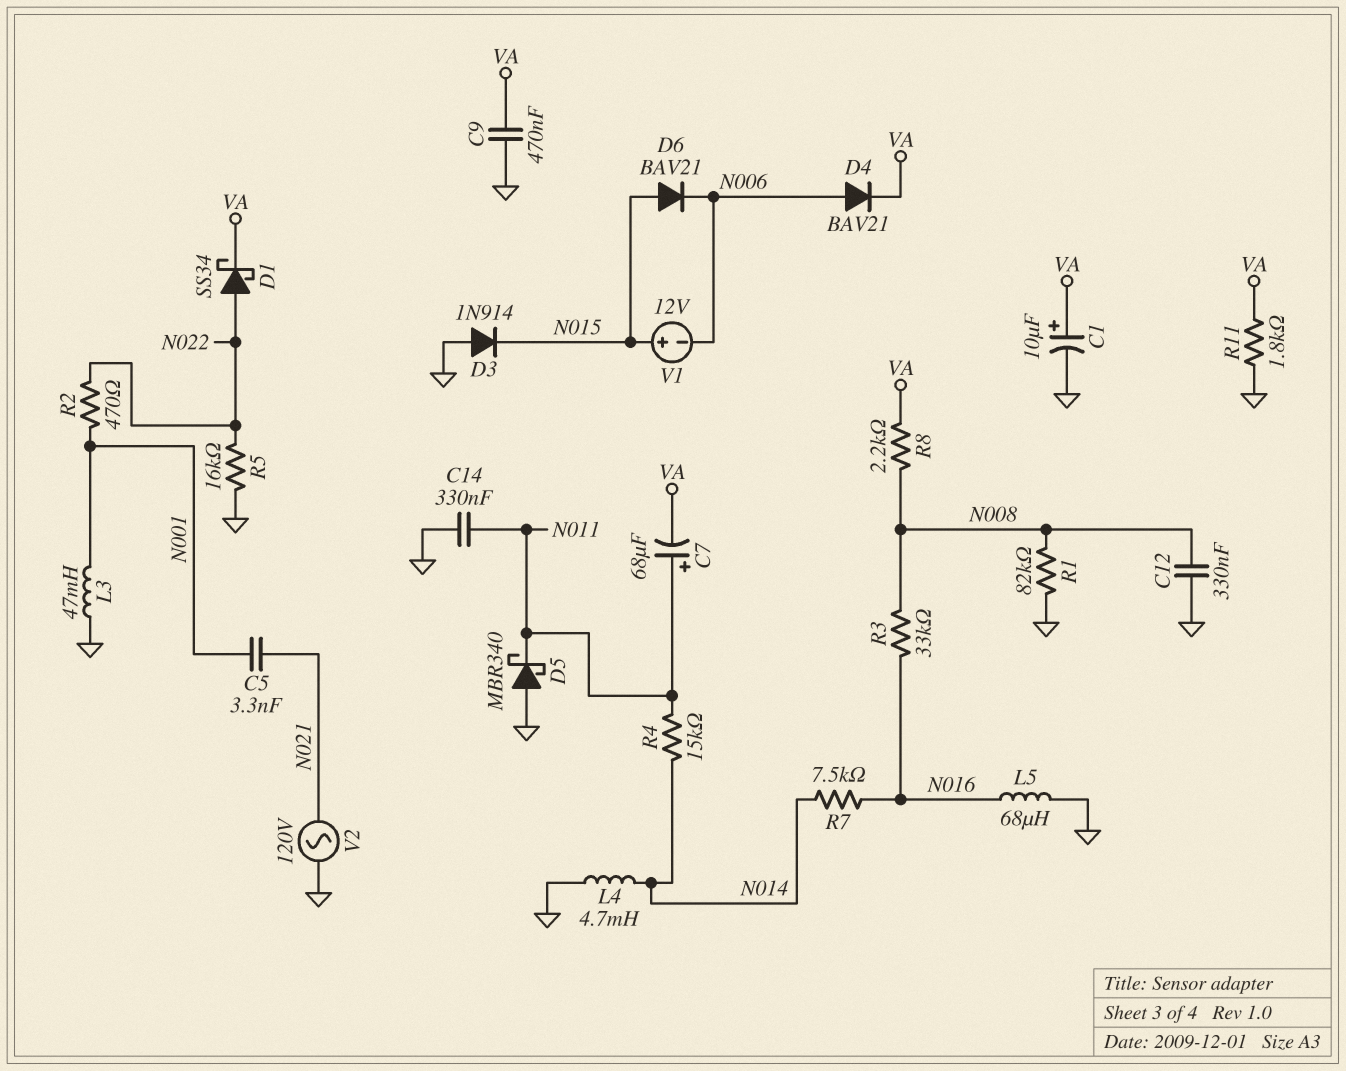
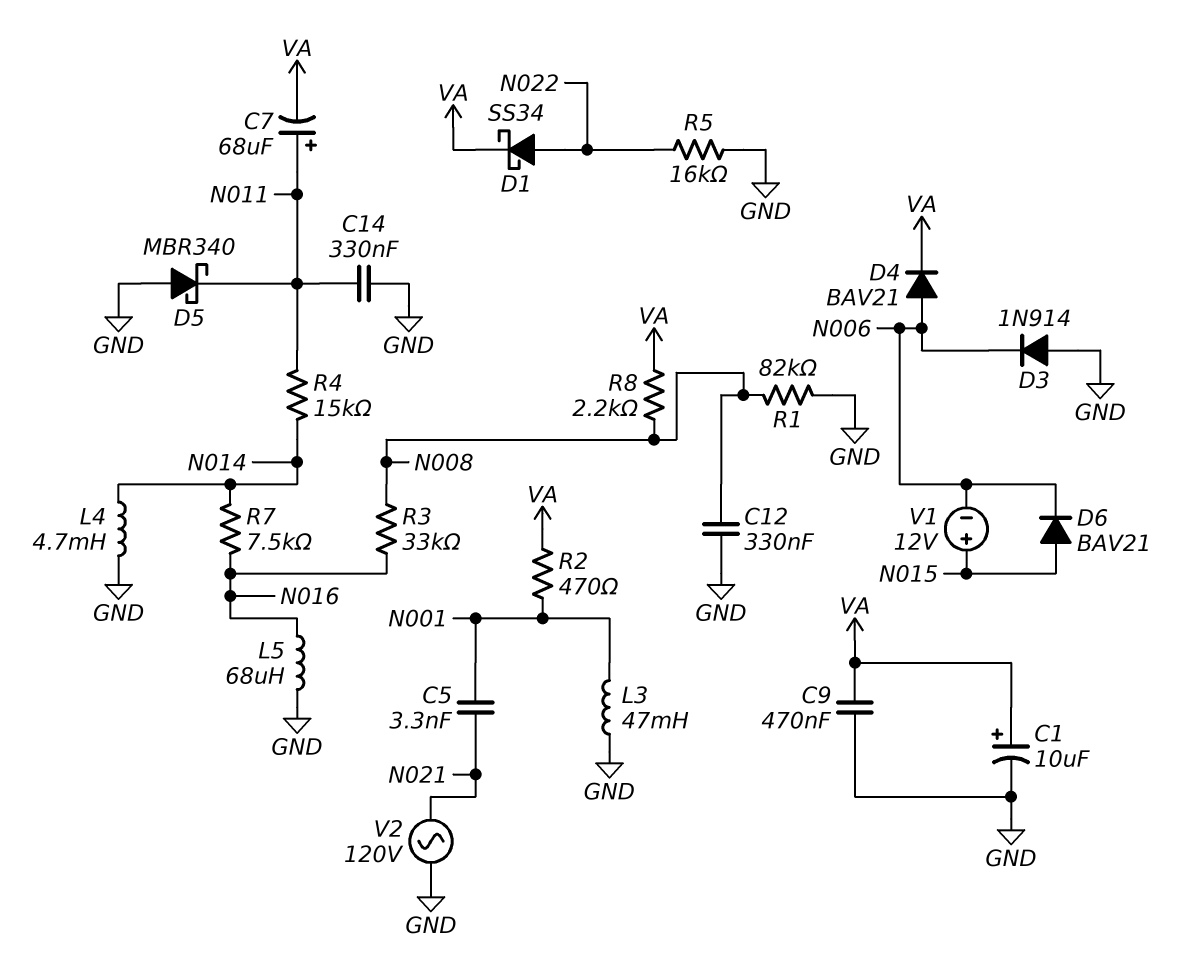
D3: diode 1N914 (A GND, K N015) -> diode 1N914 (A GND, K N006)
R2: 470 (N001, N022) -> 470 (N001, VA)
R11: 1.8k (GND, VA) -> none

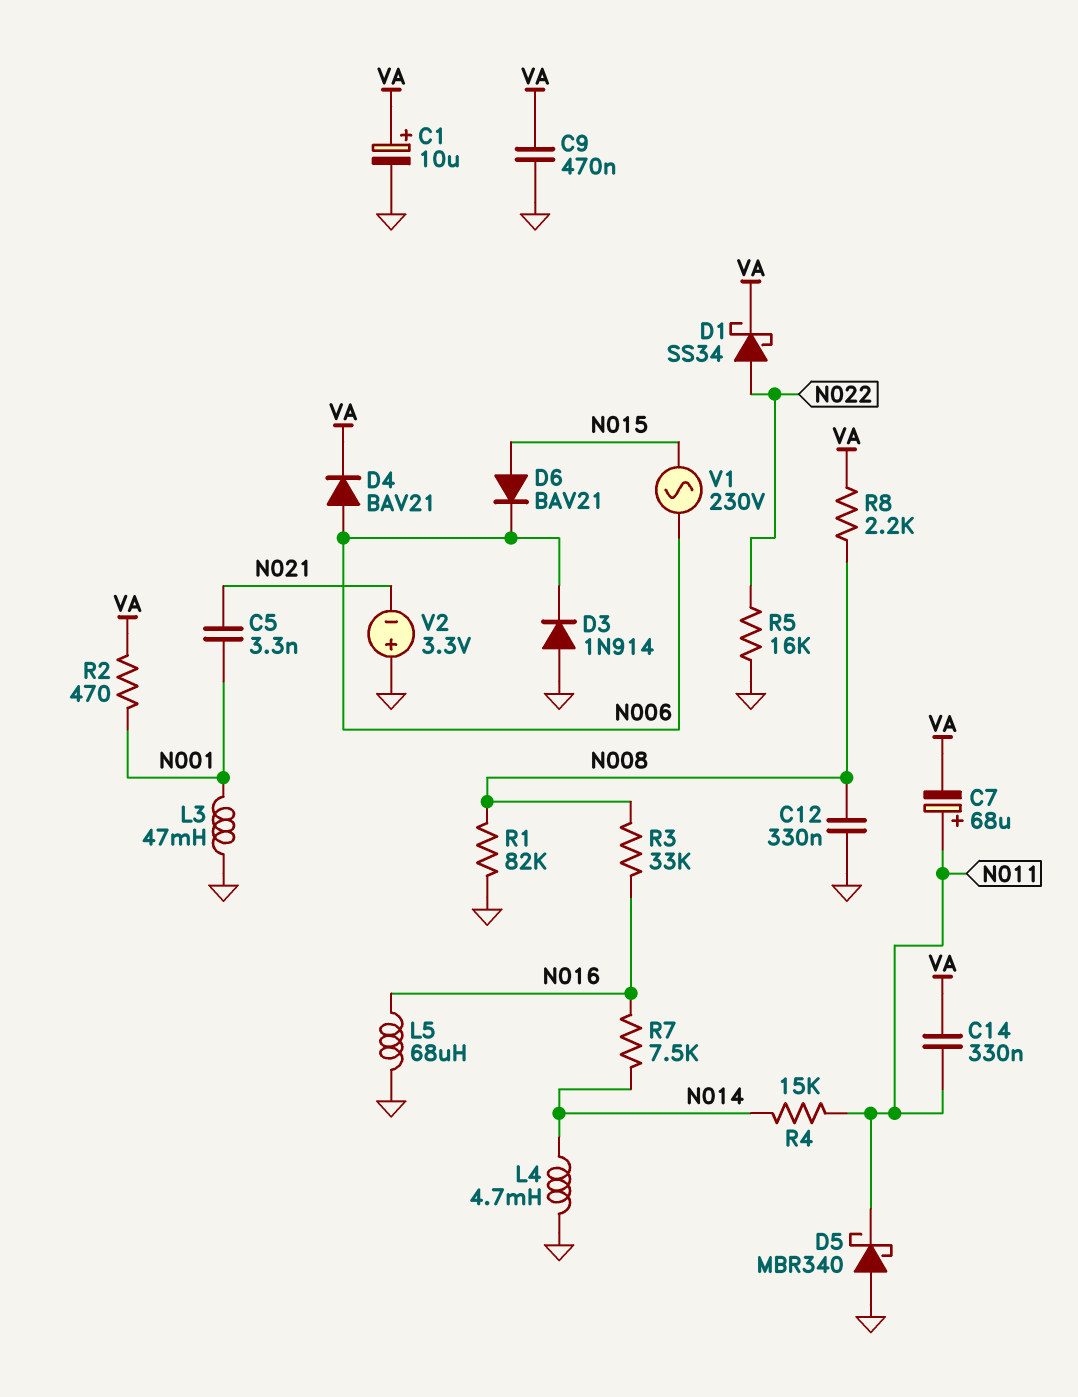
C14: 330nF (GND, N011) -> 330nF (N011, VA)
V1: 12V (plus N015, minus N006) -> AC 230V (N006, N015)
V2: AC 120V (GND, N021) -> 3.3V (plus GND, minus N021)

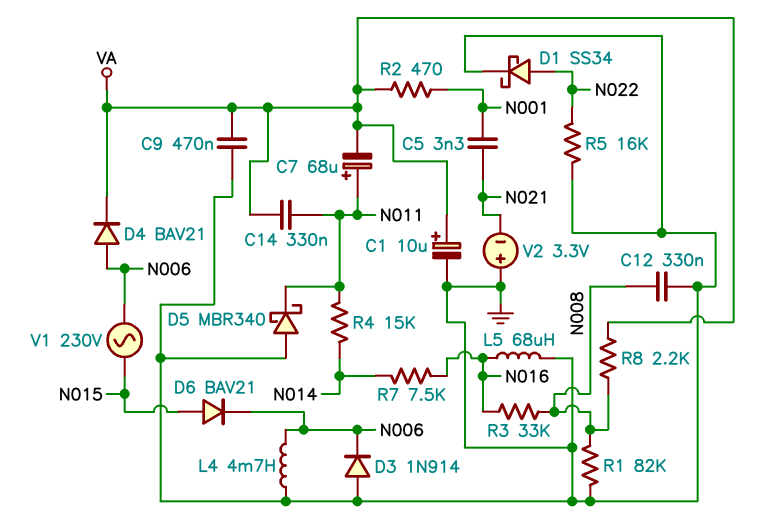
D1: schottky SS34 (A N022, K VA) -> schottky SS34 (A N022, K GND)
L3: 47mH (GND, N001) -> none
L4: 4.7mH (GND, N014) -> 4.7mH (GND, N006)

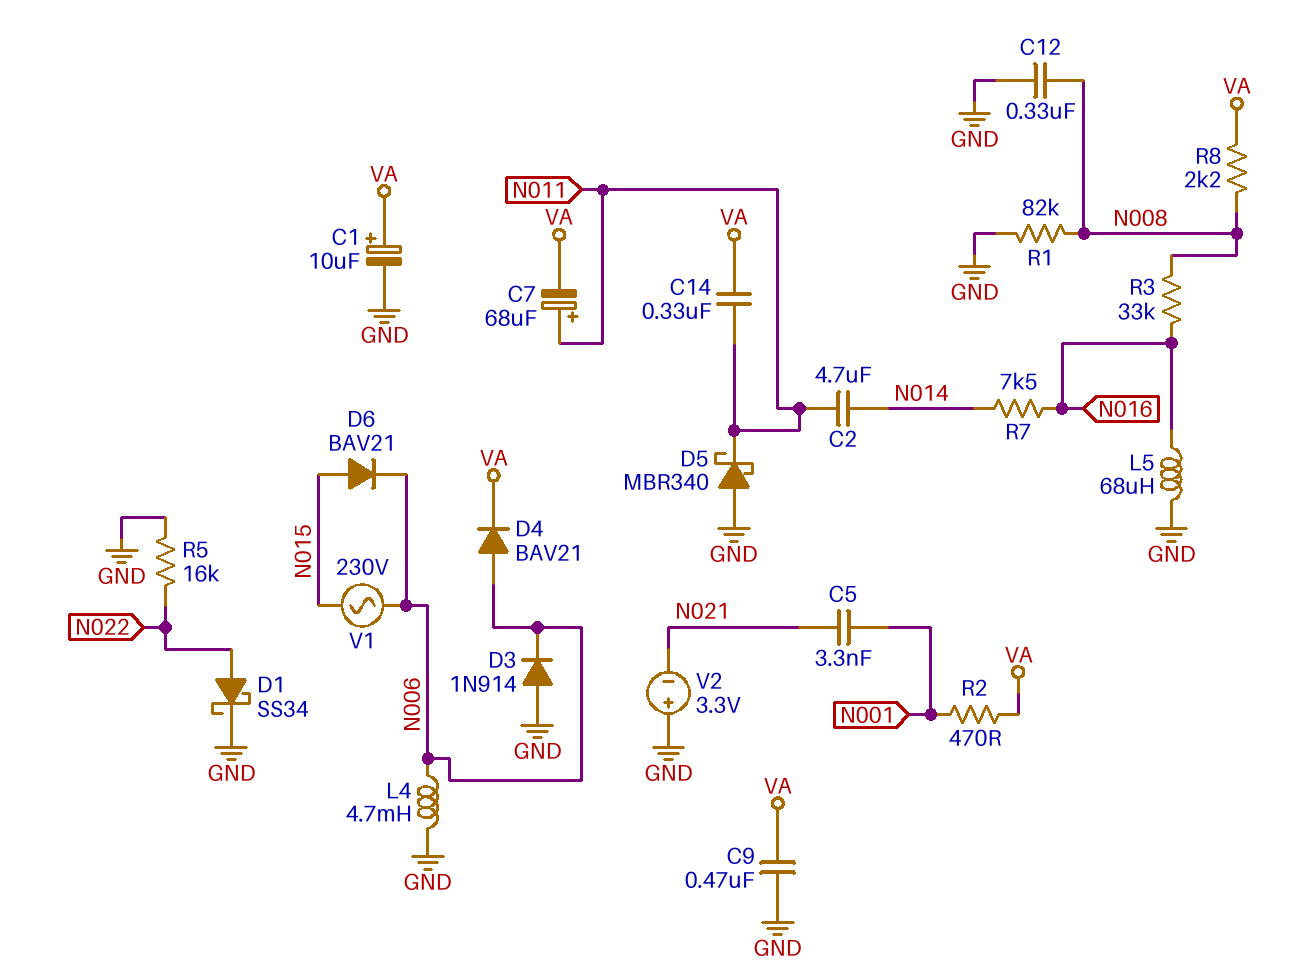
C2: none -> 4.7uF (N011, N014)
R4: 15k (N011, N014) -> none

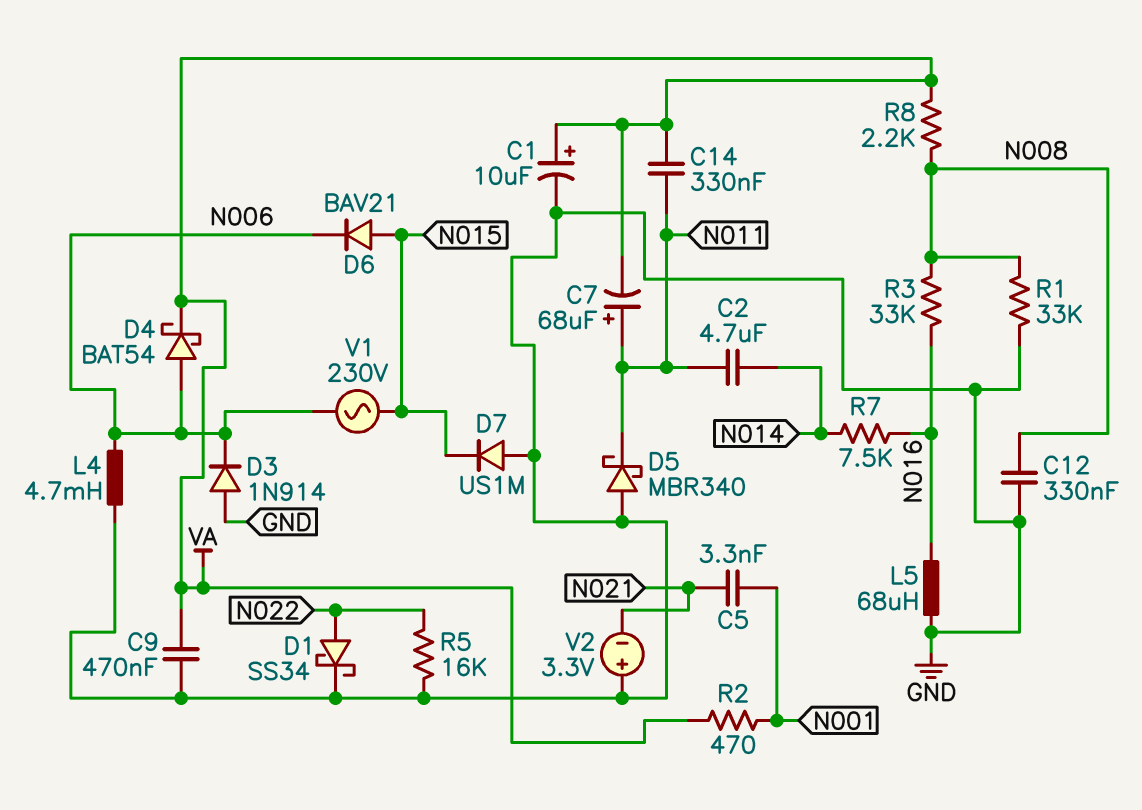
D4: diode BAV21 (A N006, K VA) -> schottky BAT54 (A N006, K VA)
D7: none -> diode US1M (A GND, K N015)
R1: 82k (GND, N008) -> 33k (GND, N008)

